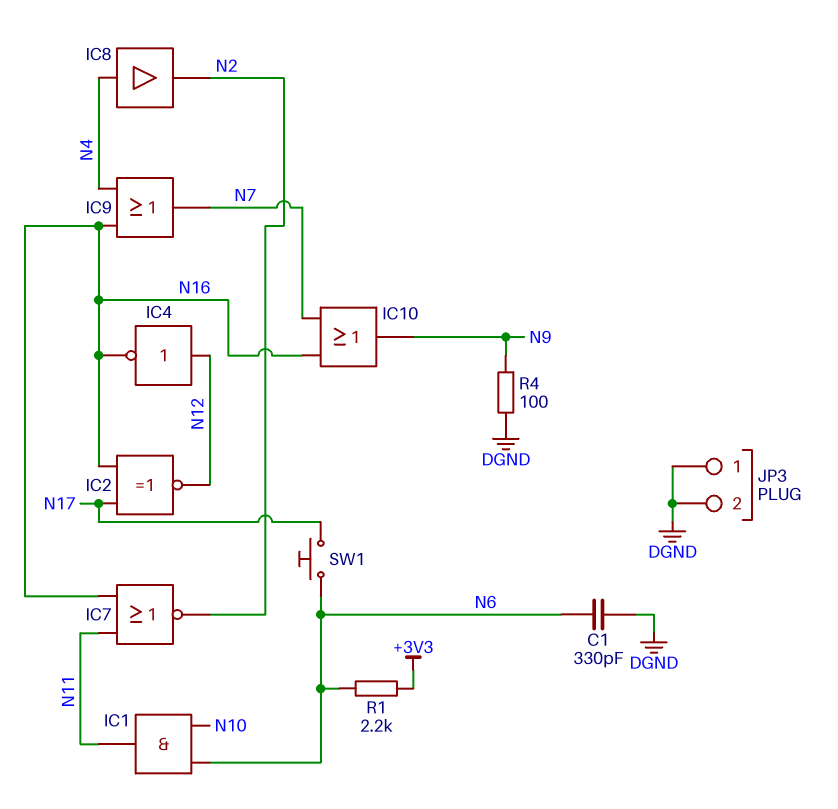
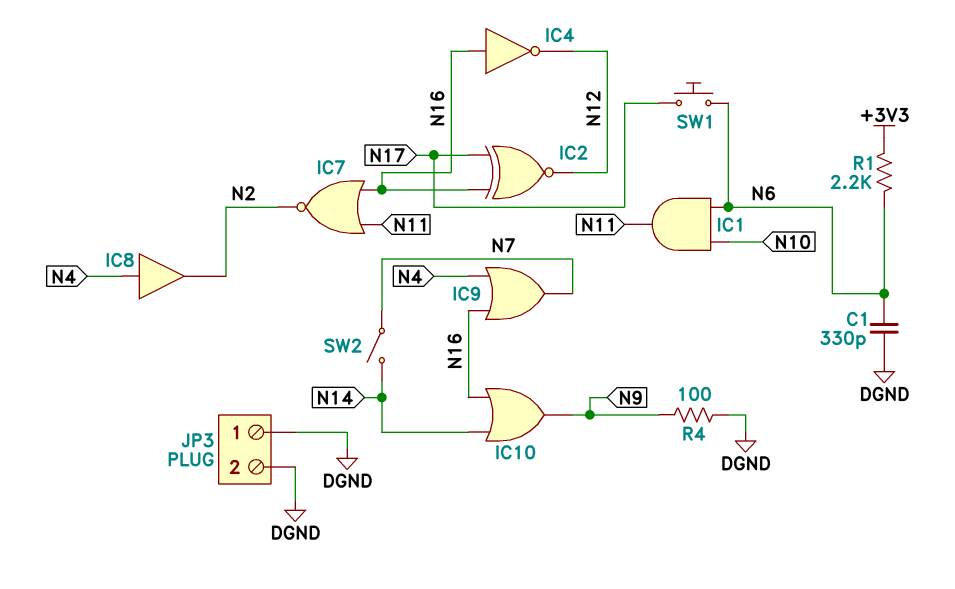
IC4: NOT (in N12, out N16) -> NOT (in N16, out N12)
IC10: OR (in N7, in N16, out N9) -> OR (in N14, in N16, out N9)
SW2: none -> switch (N7, N14)

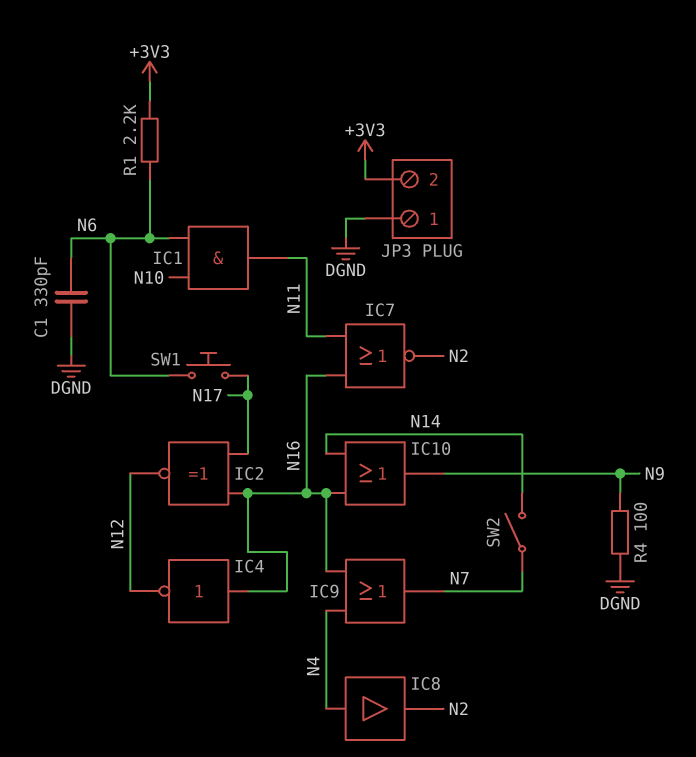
JP3 pin 2: DGND -> +3V3

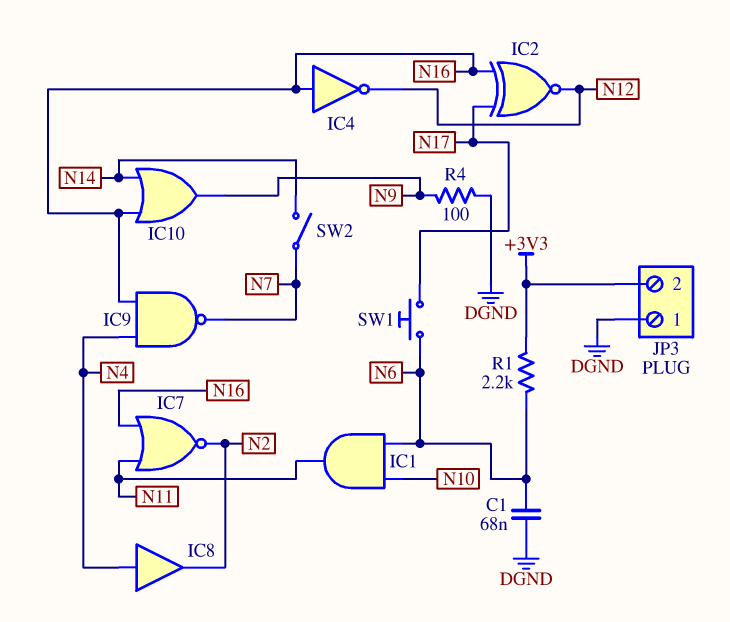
C1: 330pF (DGND, N6) -> 68nF (DGND, N6)
IC9: OR (in N4, in N16, out N7) -> NAND (in N4, in N16, out N7)

